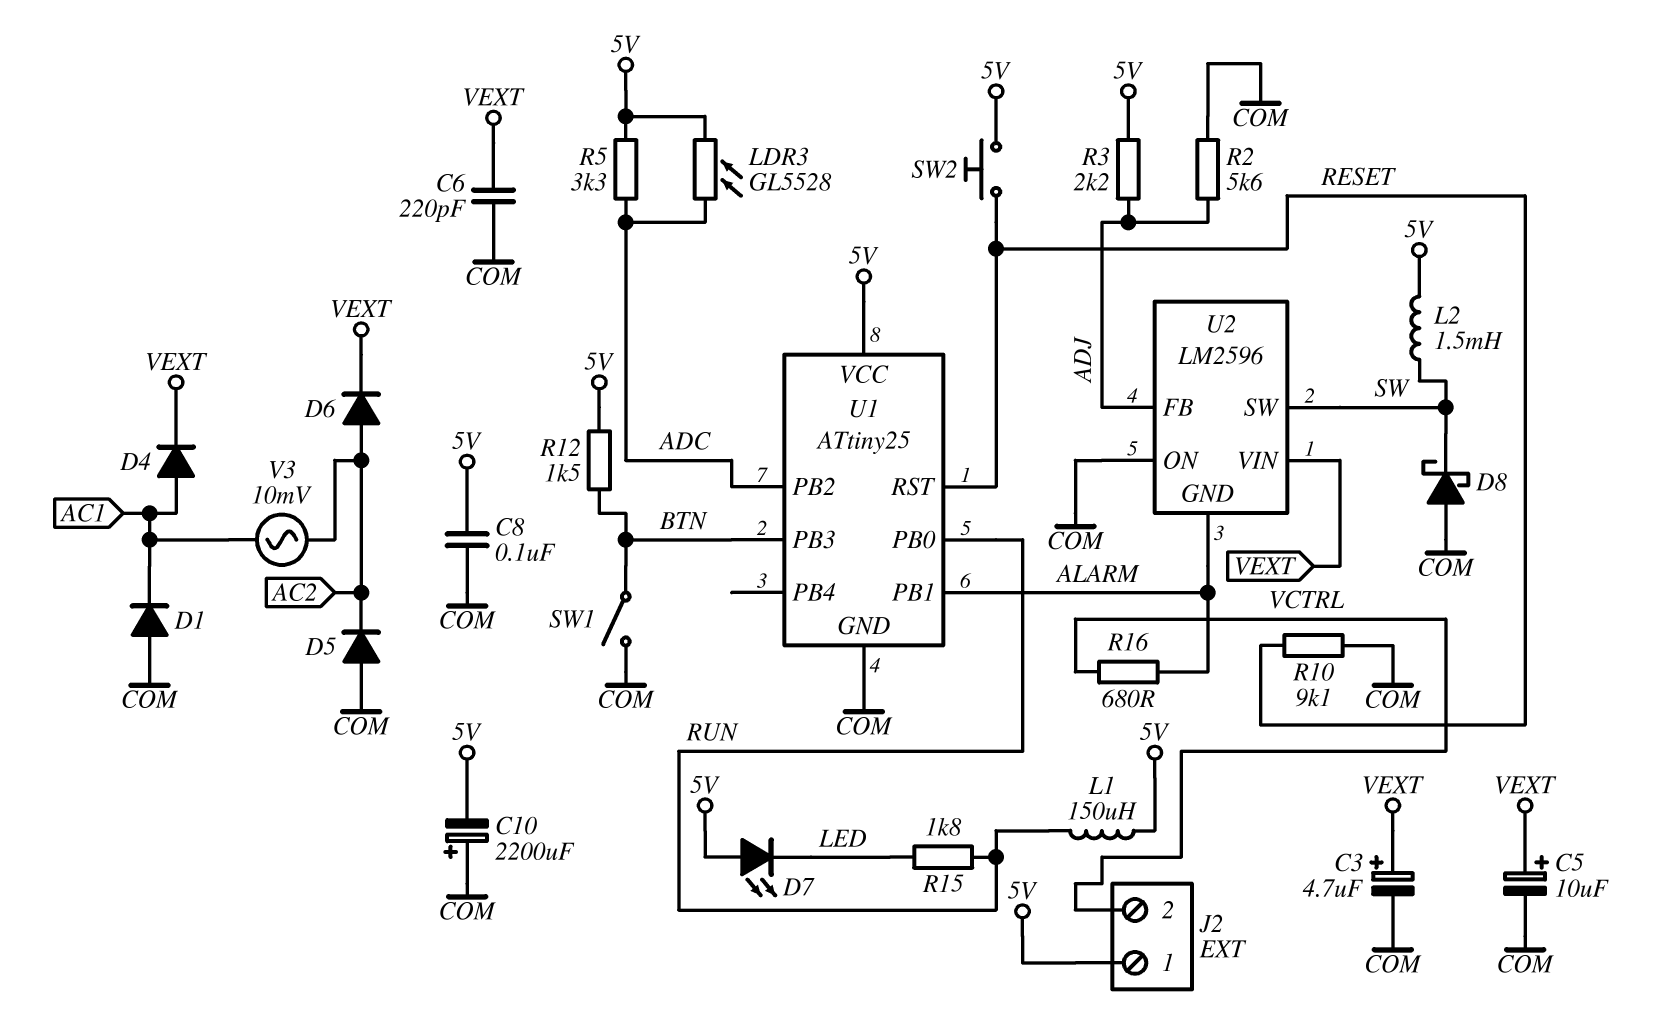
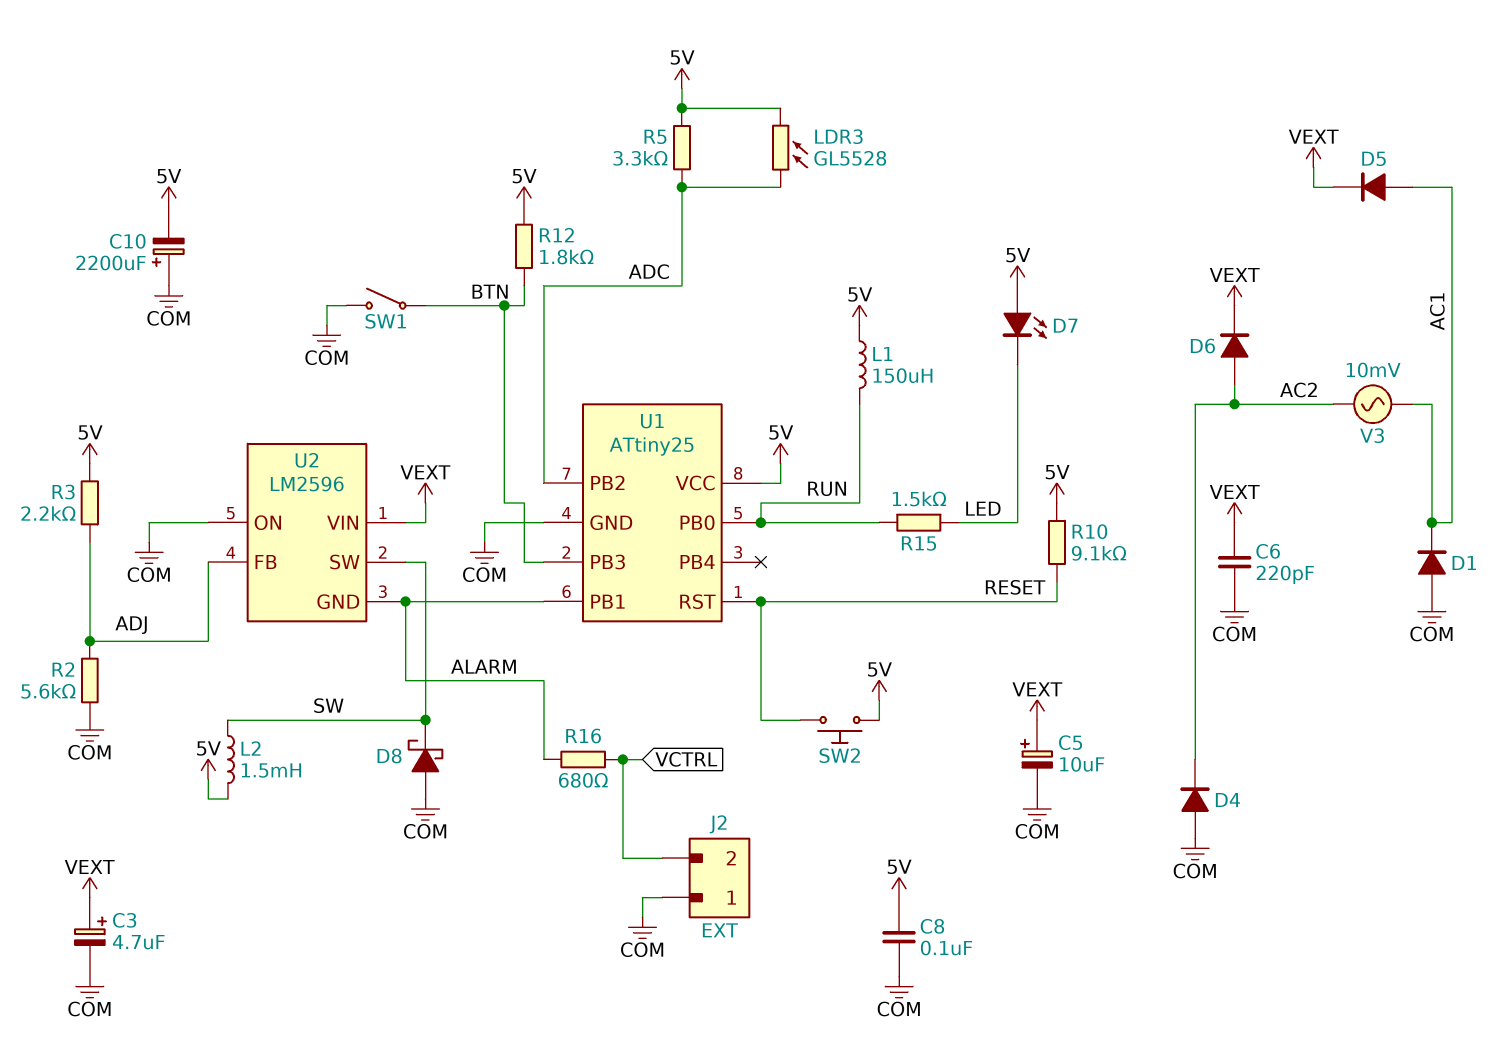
D4: diode (A AC1, K VEXT) -> diode (A COM, K AC2)
D5: diode (A COM, K AC2) -> diode (A AC1, K VEXT)
J2 pin 1: 5V -> COM
R10: 9.1k (COM, RESET) -> 9.1k (5V, RESET)
R12: 1.5k (5V, BTN) -> 1.8k (5V, BTN)
R15: 1.8k (LED, RUN) -> 1.5k (LED, RUN)

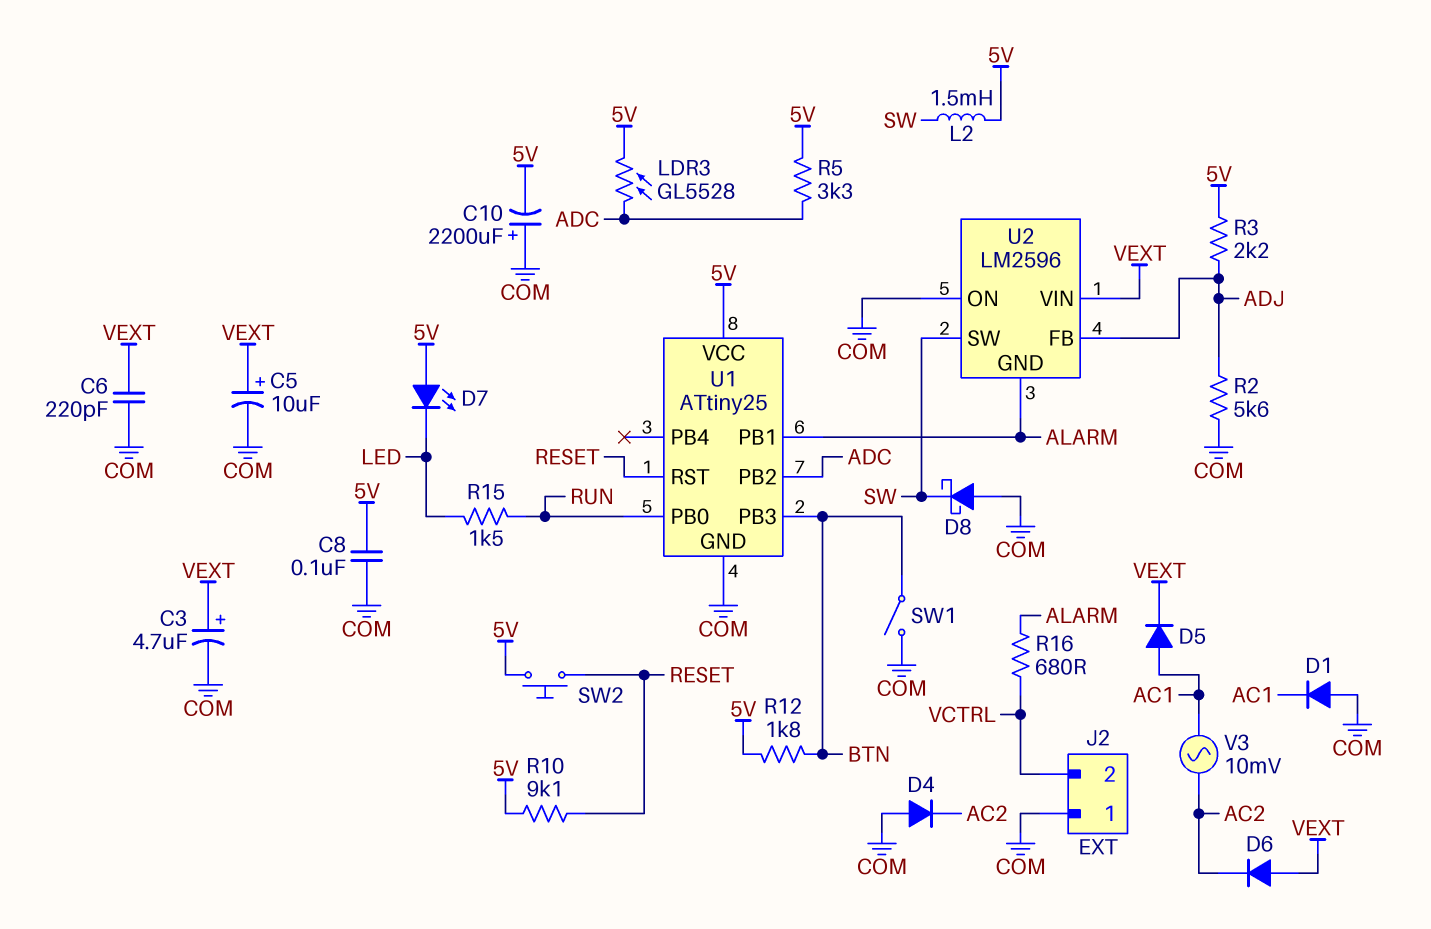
D6: diode (A AC2, K VEXT) -> diode (A VEXT, K AC2)
L1: 150uH (5V, RUN) -> none

